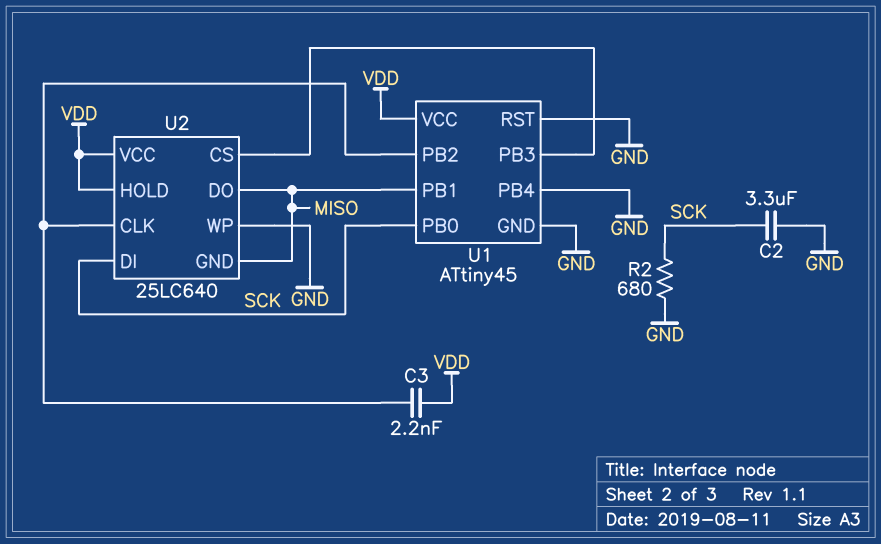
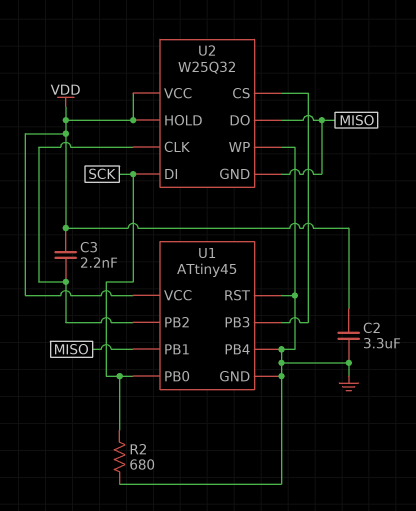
C2: 3.3uF (GND, SCK) -> 3.3uF (GND, VDD)
U2: 25LC640 -> W25Q32

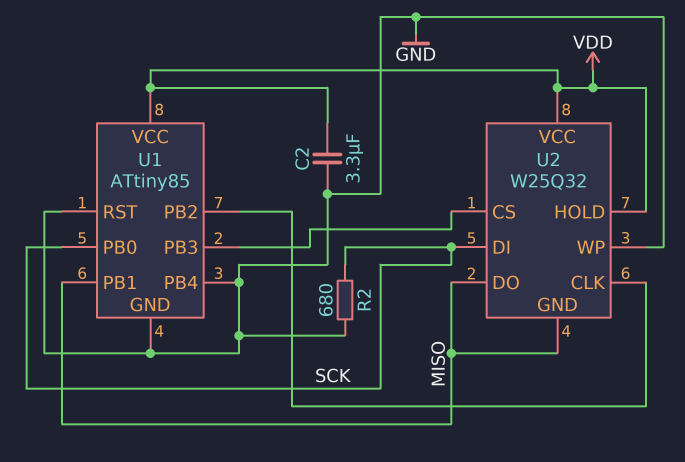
C3: 2.2nF (U1/PB2, VDD) -> none
U1: ATtiny45 -> ATtiny85

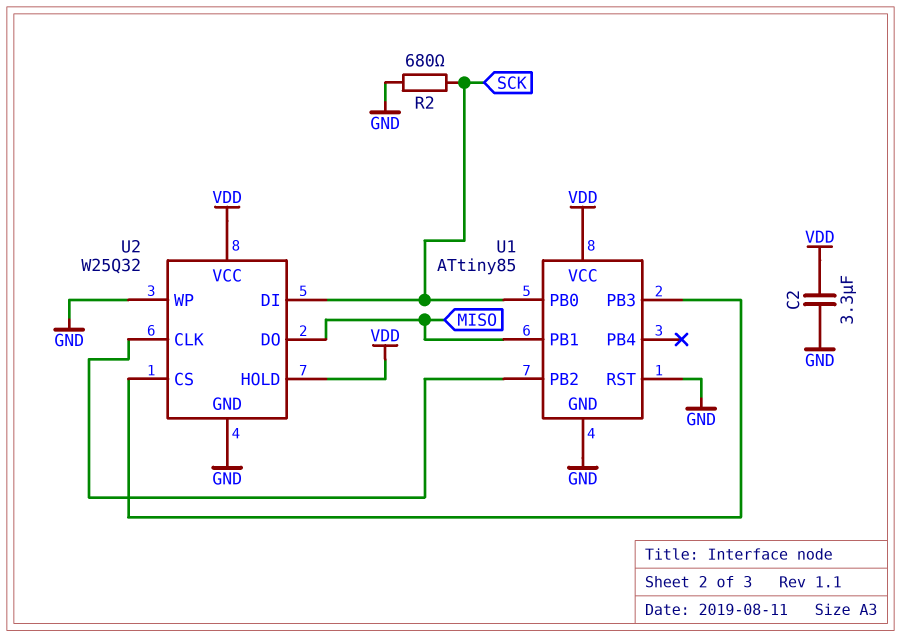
U1 pin PB4: GND -> none
U2 pin GND: MISO -> GND

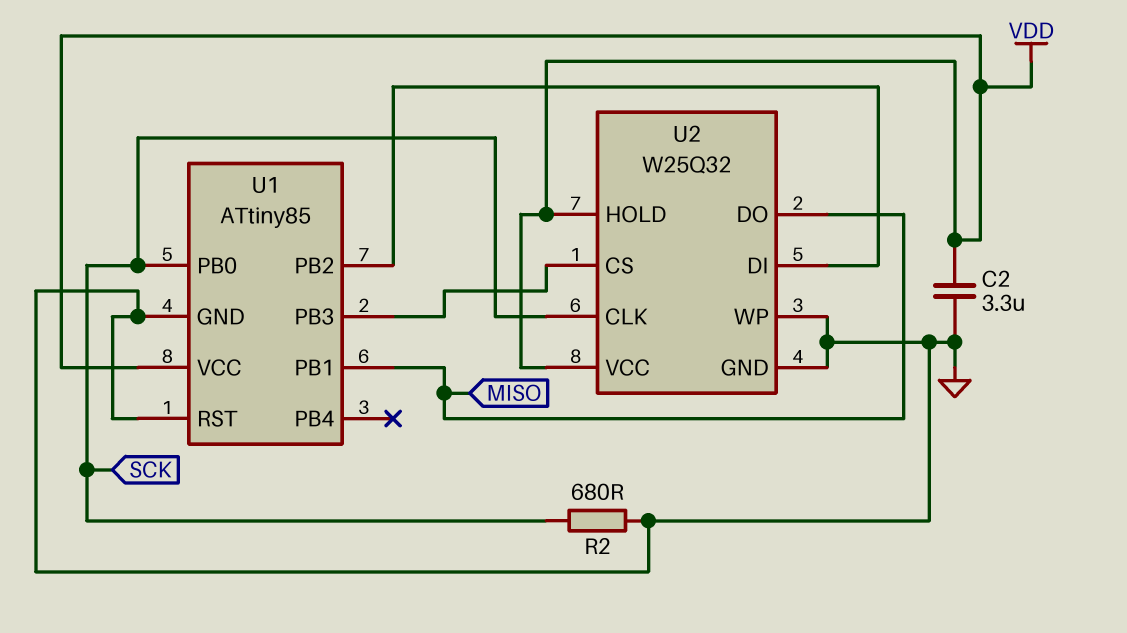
U2 pin CLK: U1/PB2 -> SCK
U2 pin DI: SCK -> U1/PB2

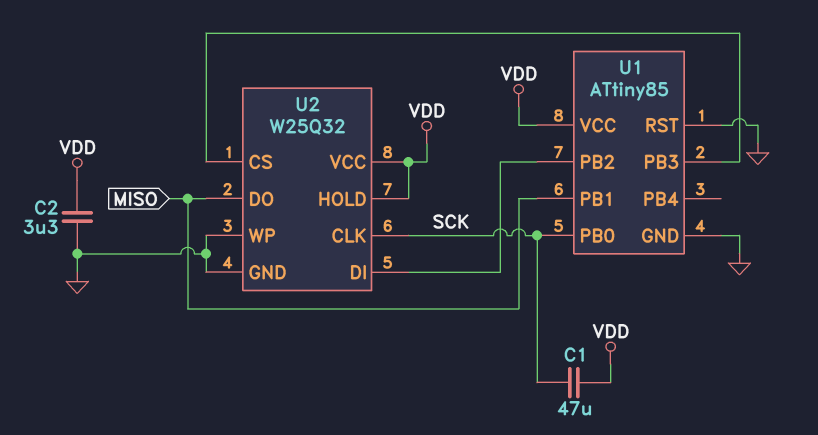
C1: none -> 47uF (SCK, VDD)
R2: 680 (GND, SCK) -> none

